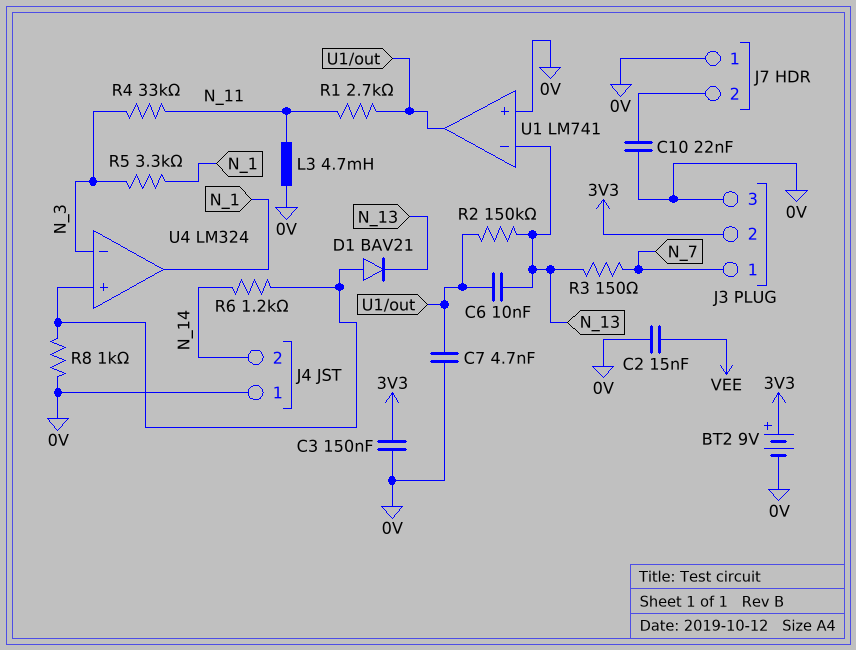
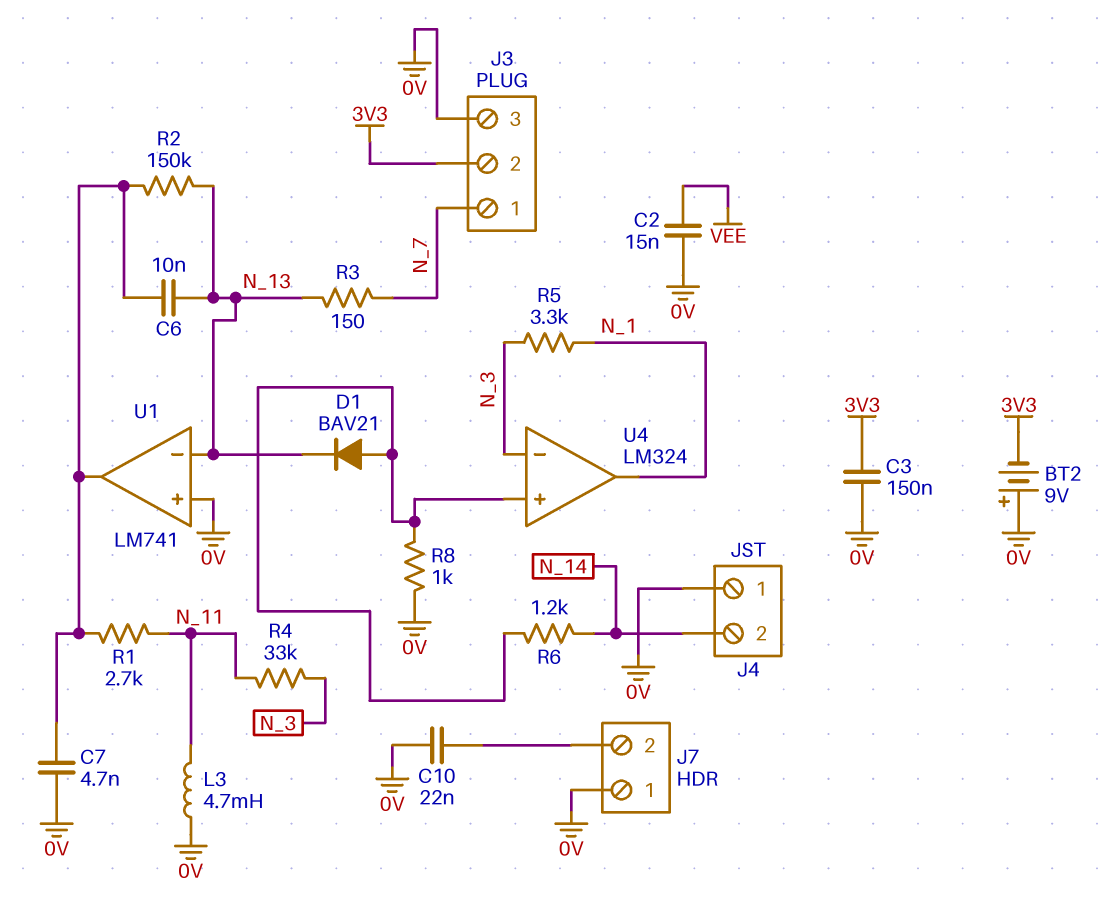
BT2: 9V (plus 3V3, minus 0V) -> 9V (plus 0V, minus 3V3)

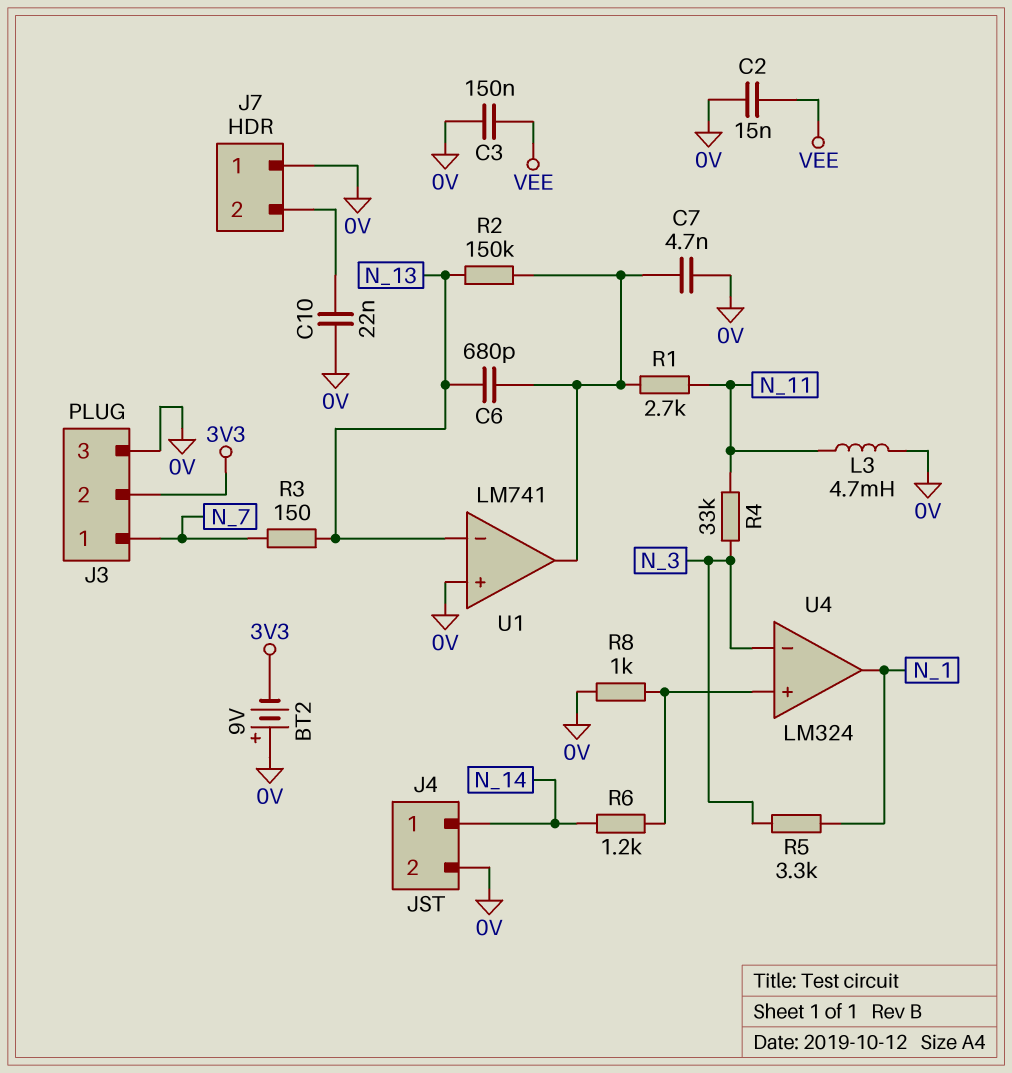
C3: 150nF (0V, 3V3) -> 150nF (0V, VEE)
C6: 10nF (N_13, U1/out) -> 680pF (N_13, U1/out)
D1: diode BAV21 (A U4/in+, K N_13) -> none
J4 pin 1: 0V -> N_14
J4 pin 2: N_14 -> 0V

